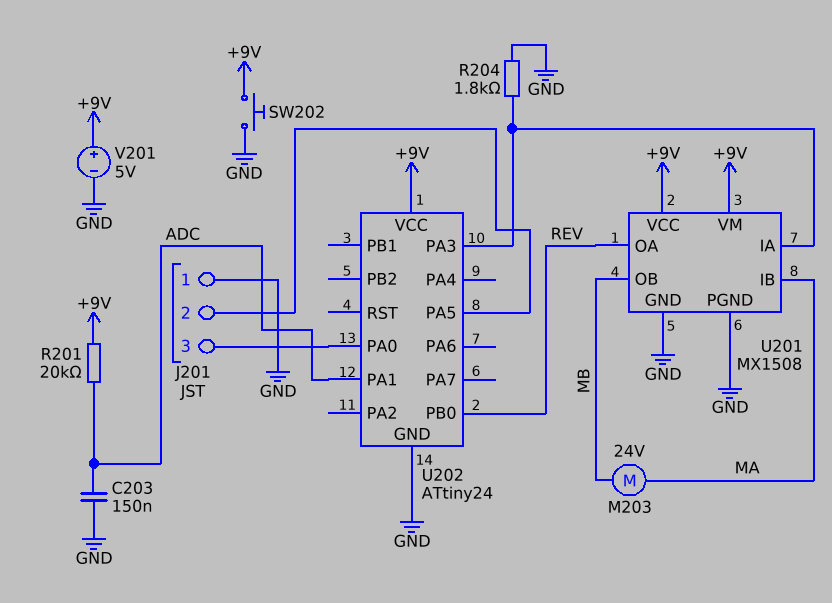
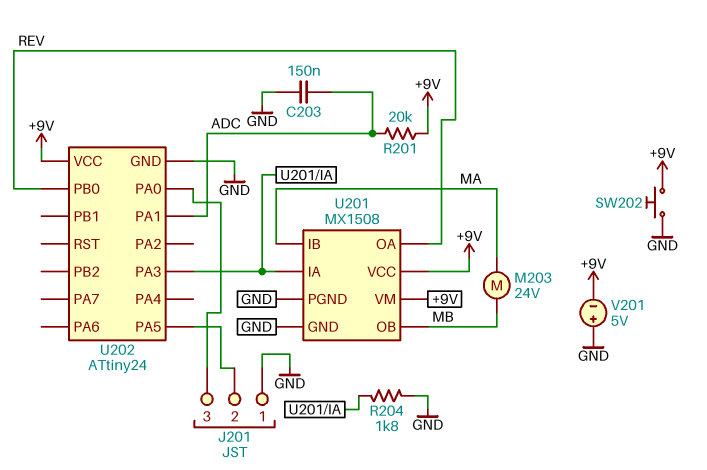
V201: 5V (plus +9V, minus GND) -> 5V (plus GND, minus +9V)

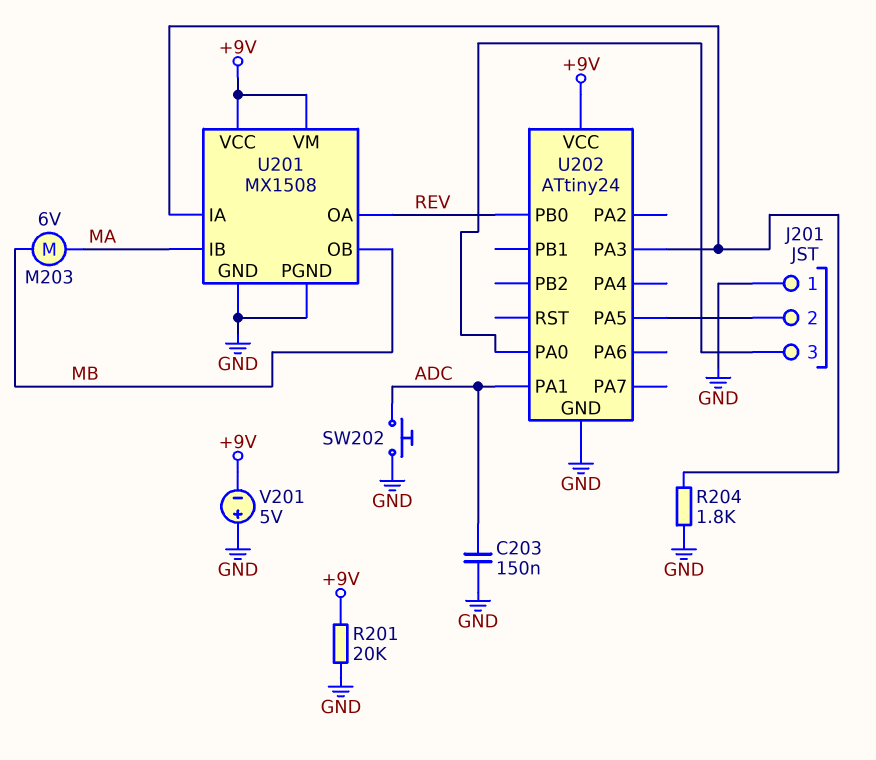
M203: motor 24V (MA, MB) -> motor 6V (MA, MB)
R201: 20k (+9V, ADC) -> 20k (+9V, GND)
SW202: button (+9V, GND) -> button (ADC, GND)

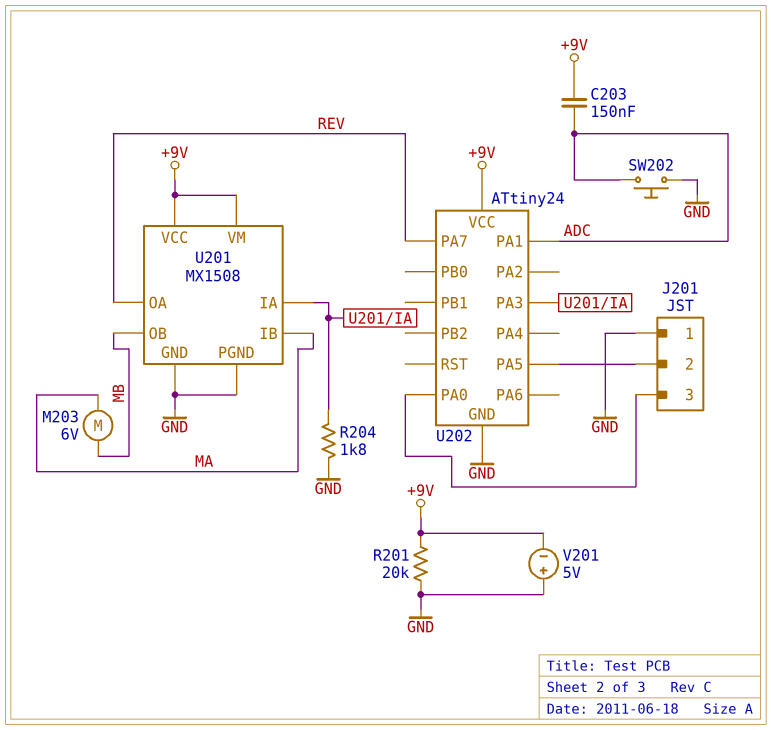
C203: 150nF (ADC, GND) -> 150nF (+9V, ADC)
U202 pin PA7: none -> REV
U202 pin PB0: REV -> none

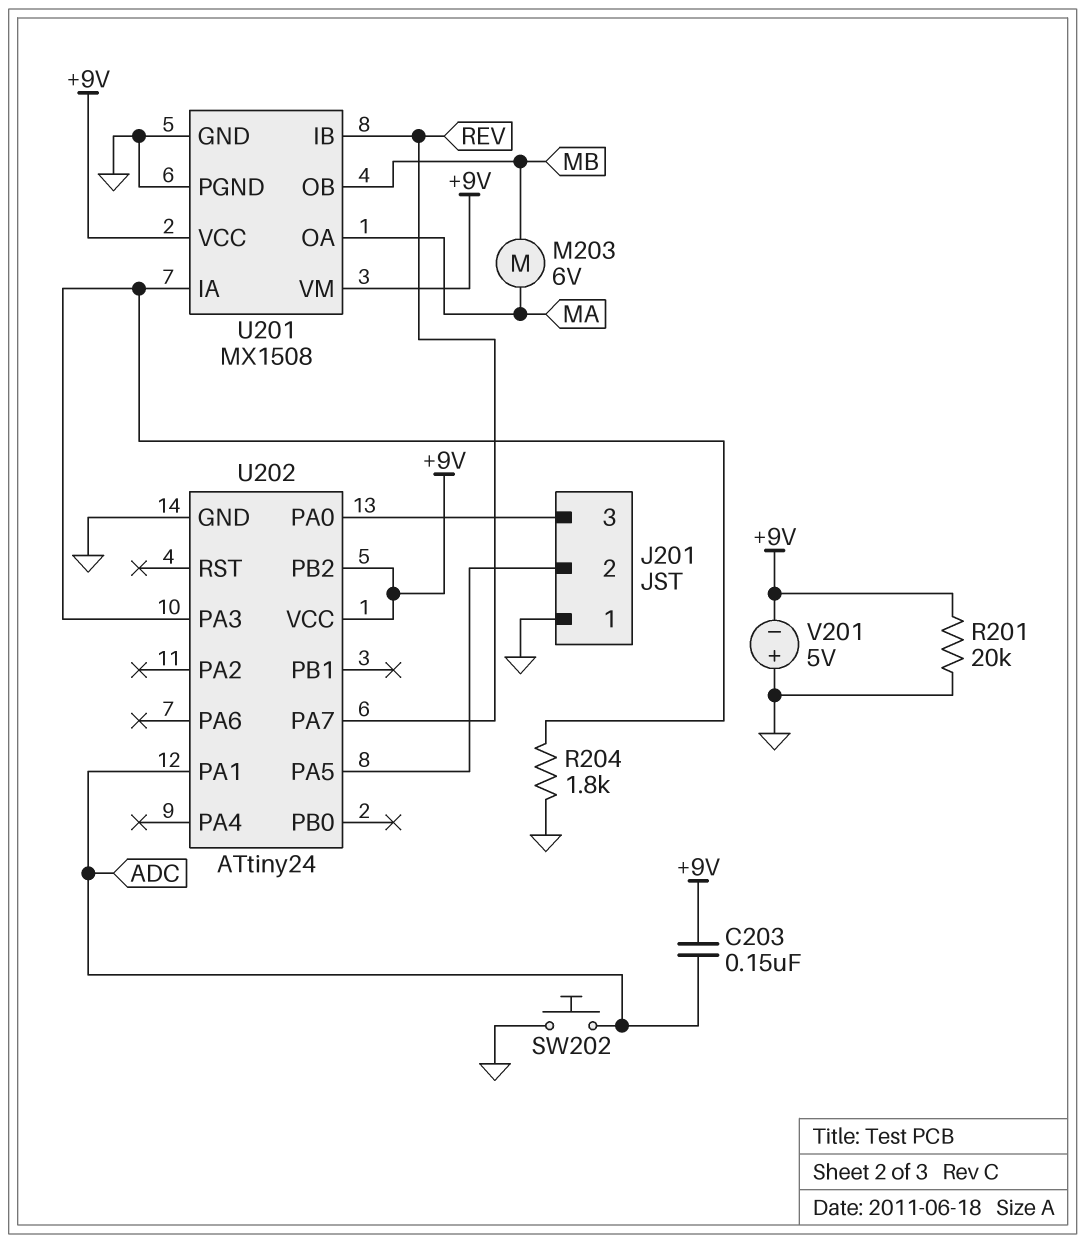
U201 pin IB: MA -> REV
U201 pin OA: REV -> MA
U202 pin PB2: none -> +9V

